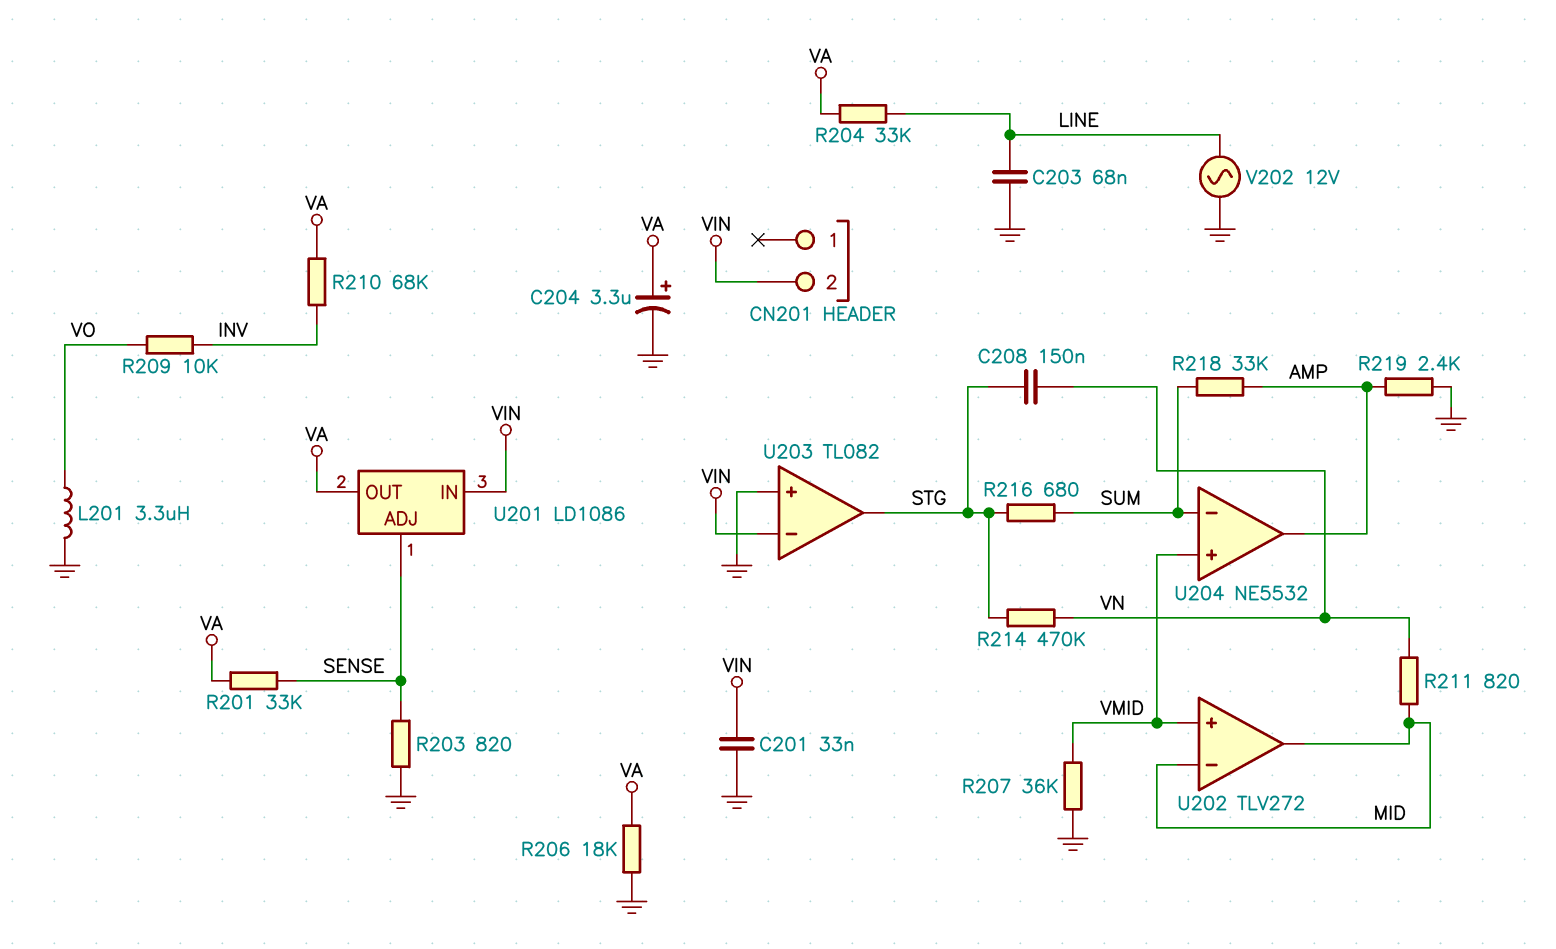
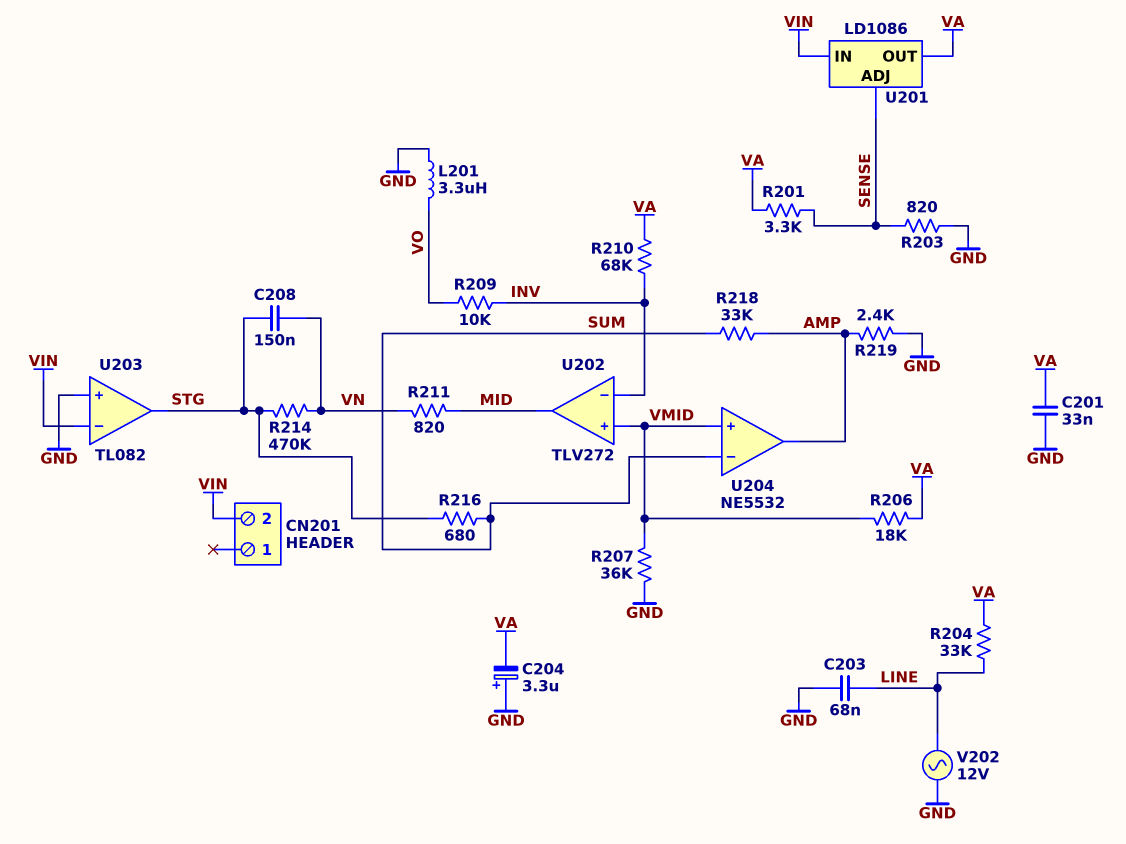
C201: 33nF (GND, VIN) -> 33nF (GND, VA)
C204: 3.3uF (plus VA, minus GND) -> 3.3uF (plus GND, minus VA)
R201: 33k (SENSE, VA) -> 3.3k (SENSE, VA)
R206: 18k (GND, VA) -> 18k (VA, VMID)
U202 pin in-: MID -> INV

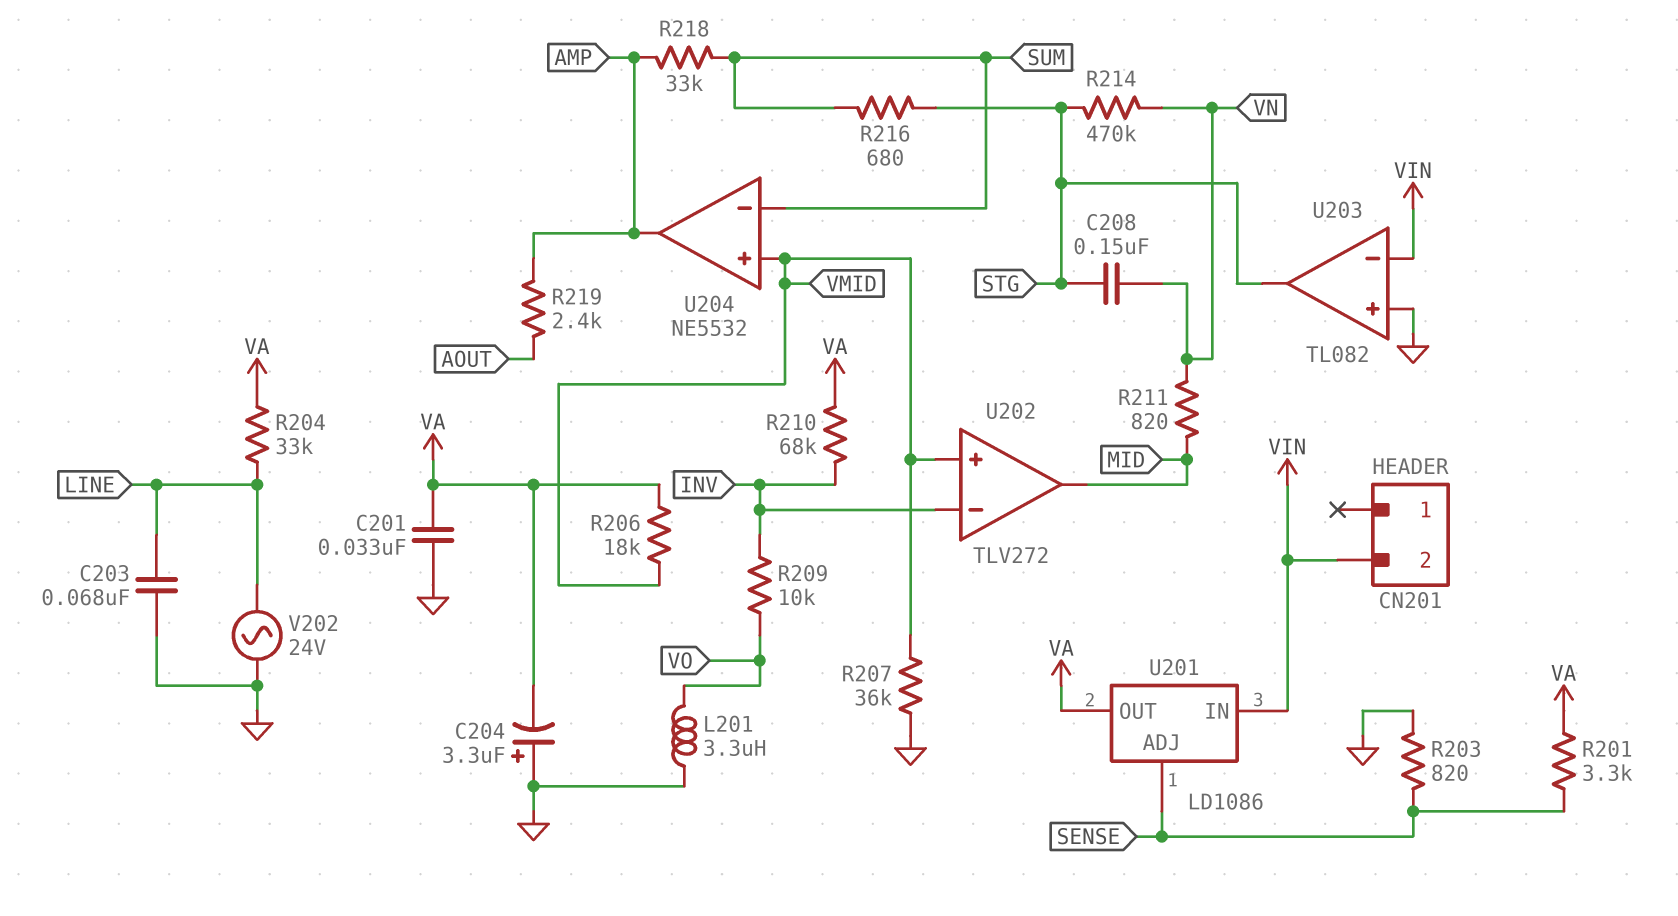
R219: 2.4k (AMP, GND) -> 2.4k (AMP, AOUT)
V202: AC 12V (GND, LINE) -> AC 24V (GND, LINE)

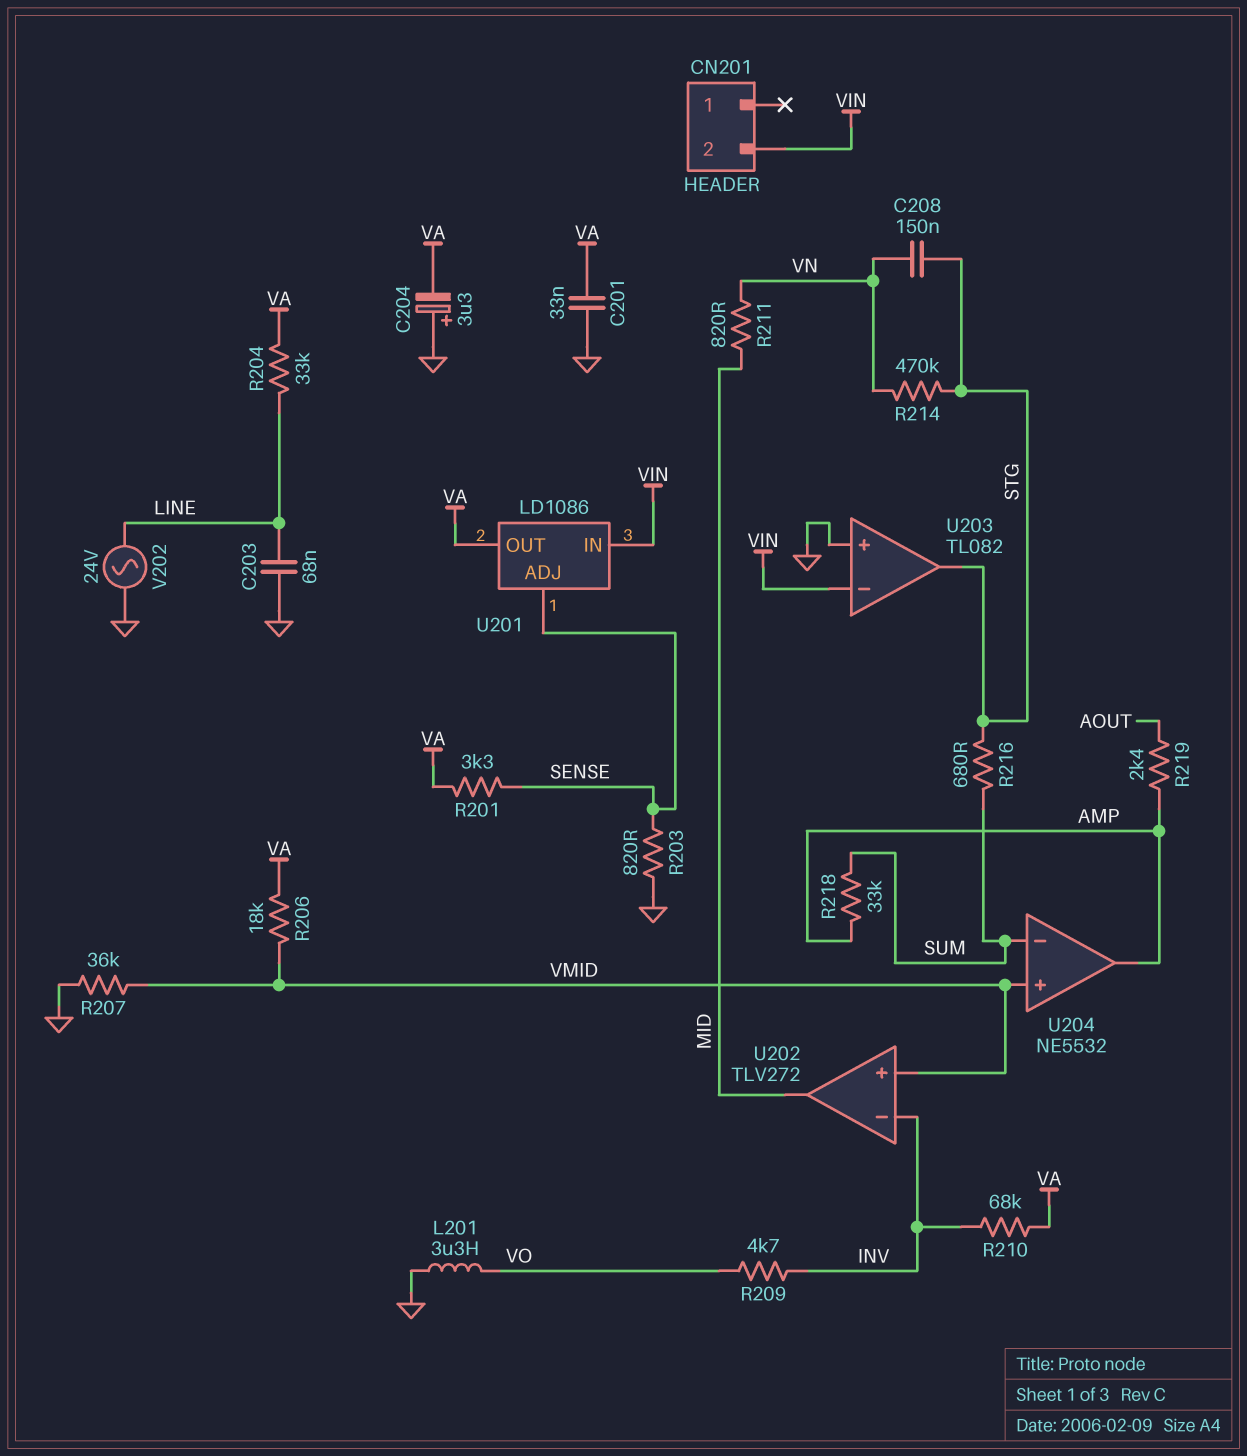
R209: 10k (INV, VO) -> 4.7k (INV, VO)

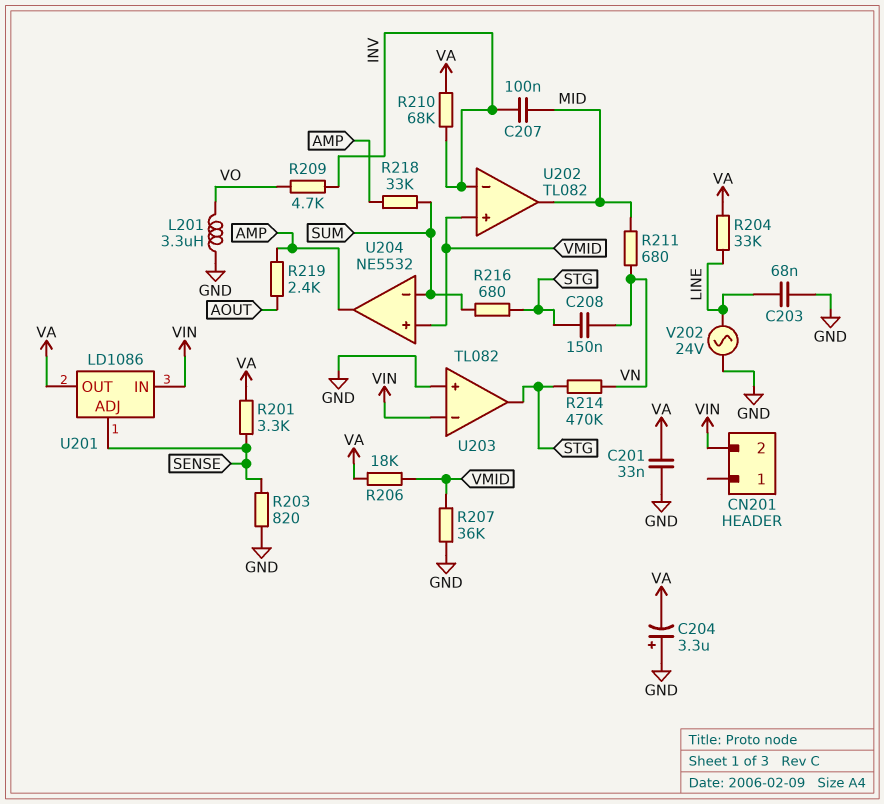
C207: none -> 100nF (INV, MID)
R211: 820 (MID, VN) -> 680 (MID, VN)
U202: TLV272 -> TL082

